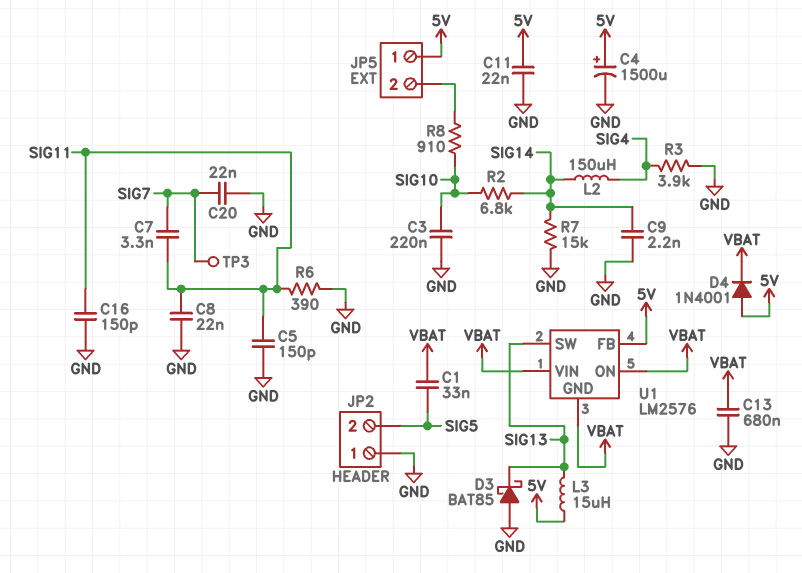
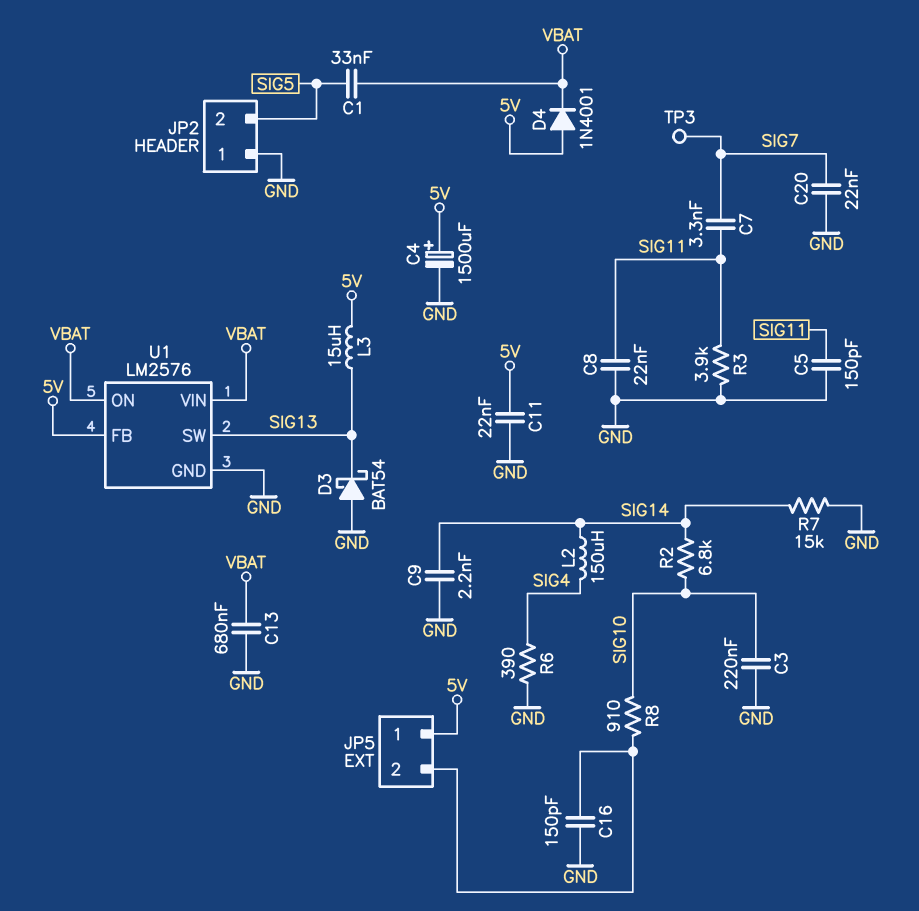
C16: 150pF (GND, SIG11) -> 150pF (GND, JP5/2)
D3: schottky BAT85 (A GND, K SIG13) -> schottky BAT54 (A GND, K SIG13)
R3: 3.9k (GND, SIG4) -> 3.9k (GND, SIG11)
R6: 390 (GND, SIG11) -> 390 (GND, SIG4)
U1 pin GND: VBAT -> GND

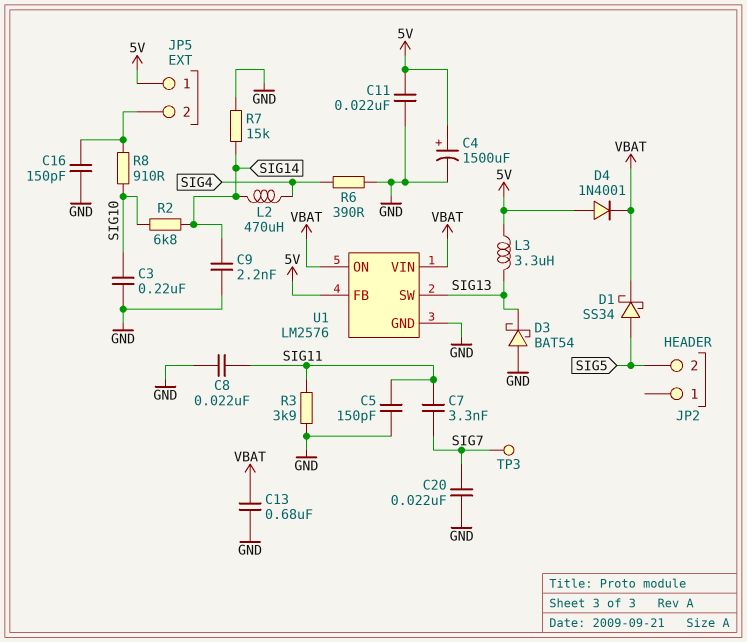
C1: 33nF (SIG5, VBAT) -> none
D1: none -> schottky SS34 (A SIG5, K VBAT)
JP2 pin 1: GND -> none
L2: 150uH (SIG4, SIG14) -> 470uH (SIG4, SIG14)
L3: 15uH (5V, SIG13) -> 3.3uH (5V, SIG13)

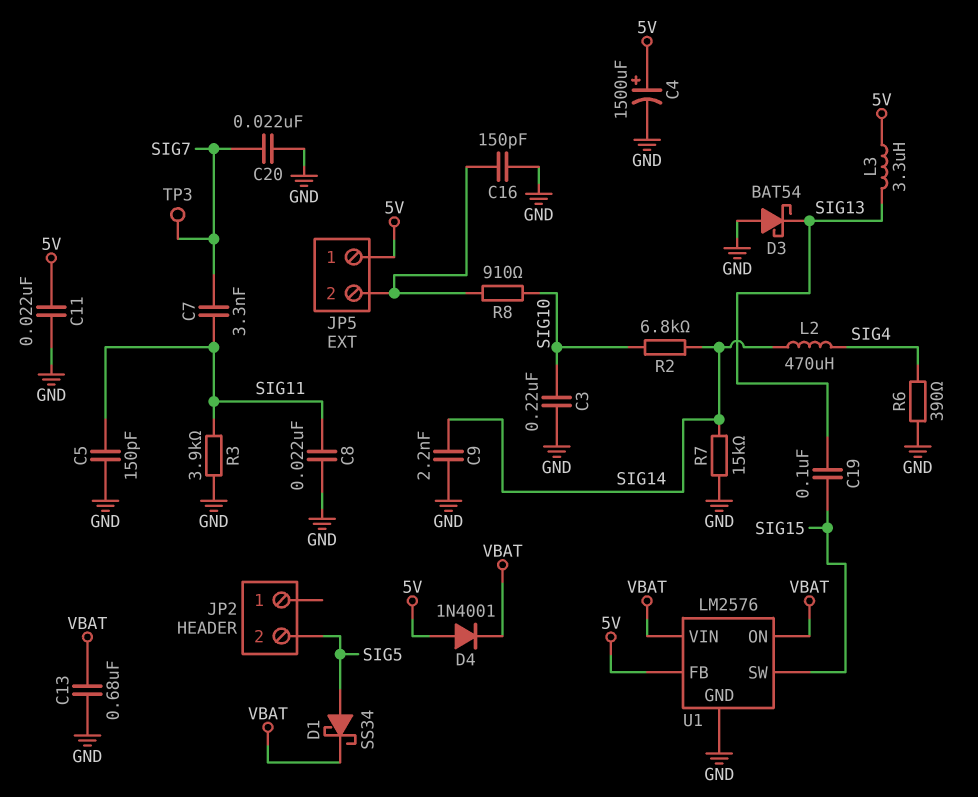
C19: none -> 100nF (SIG13, SIG15)
U1 pin SW: SIG13 -> SIG15

